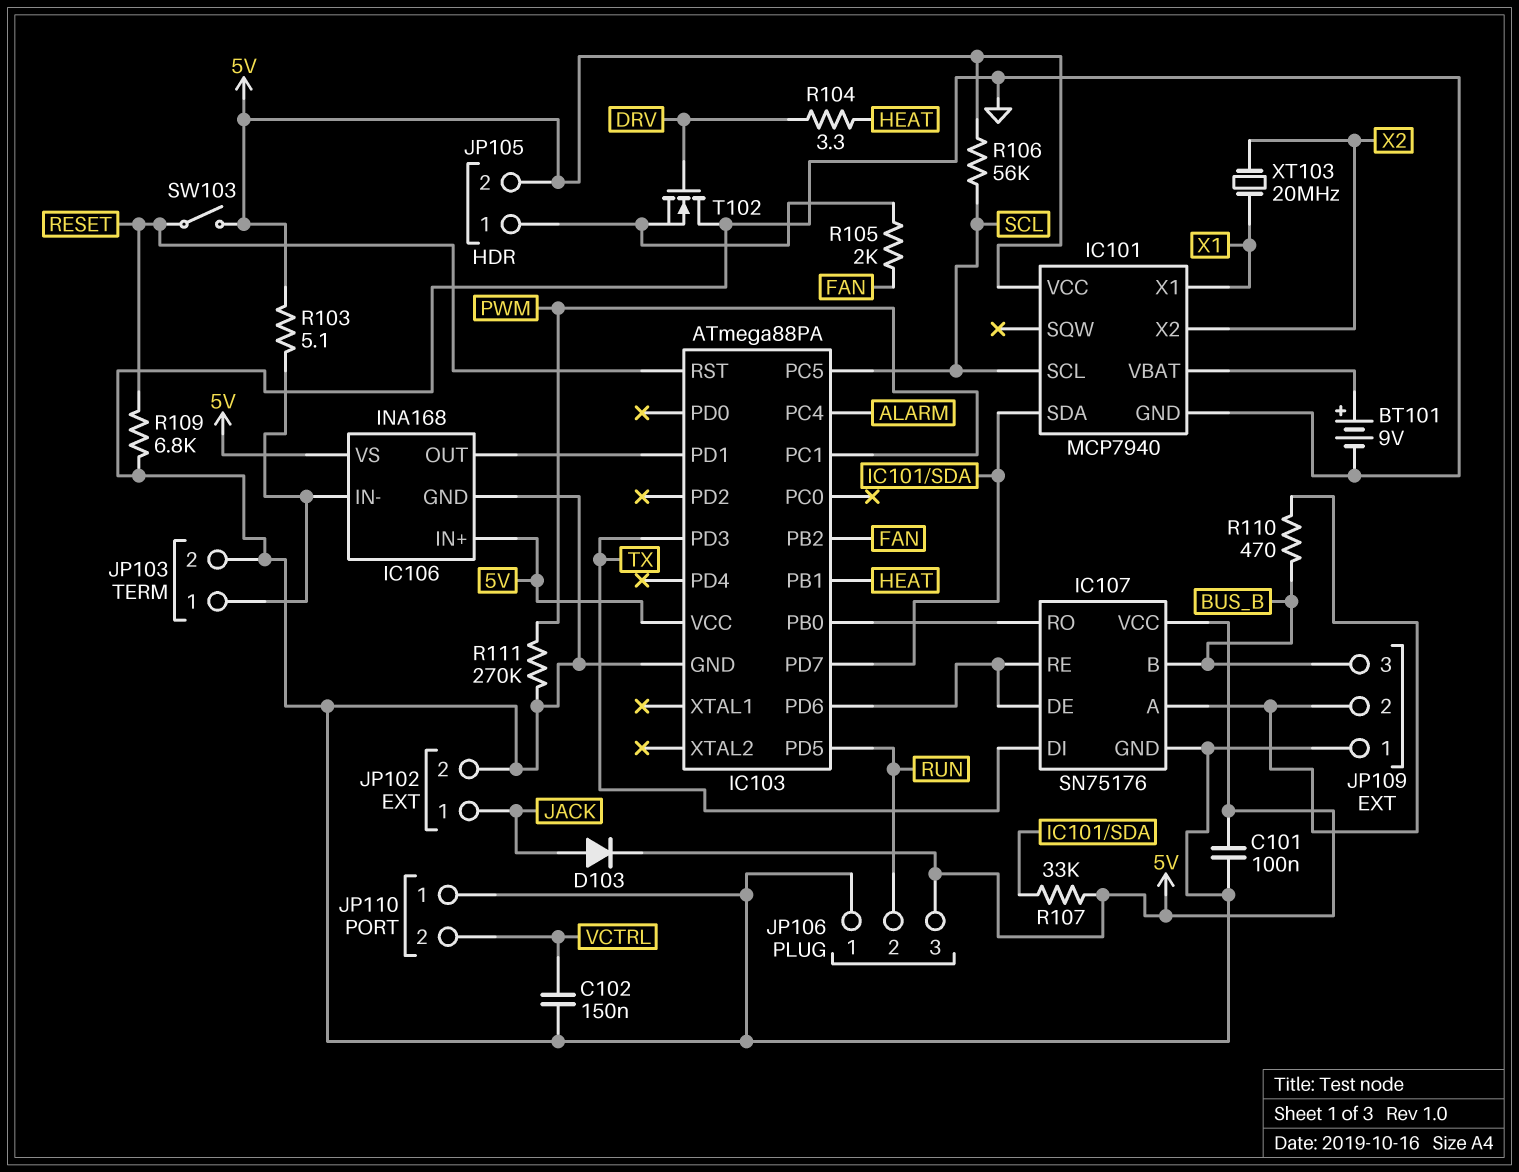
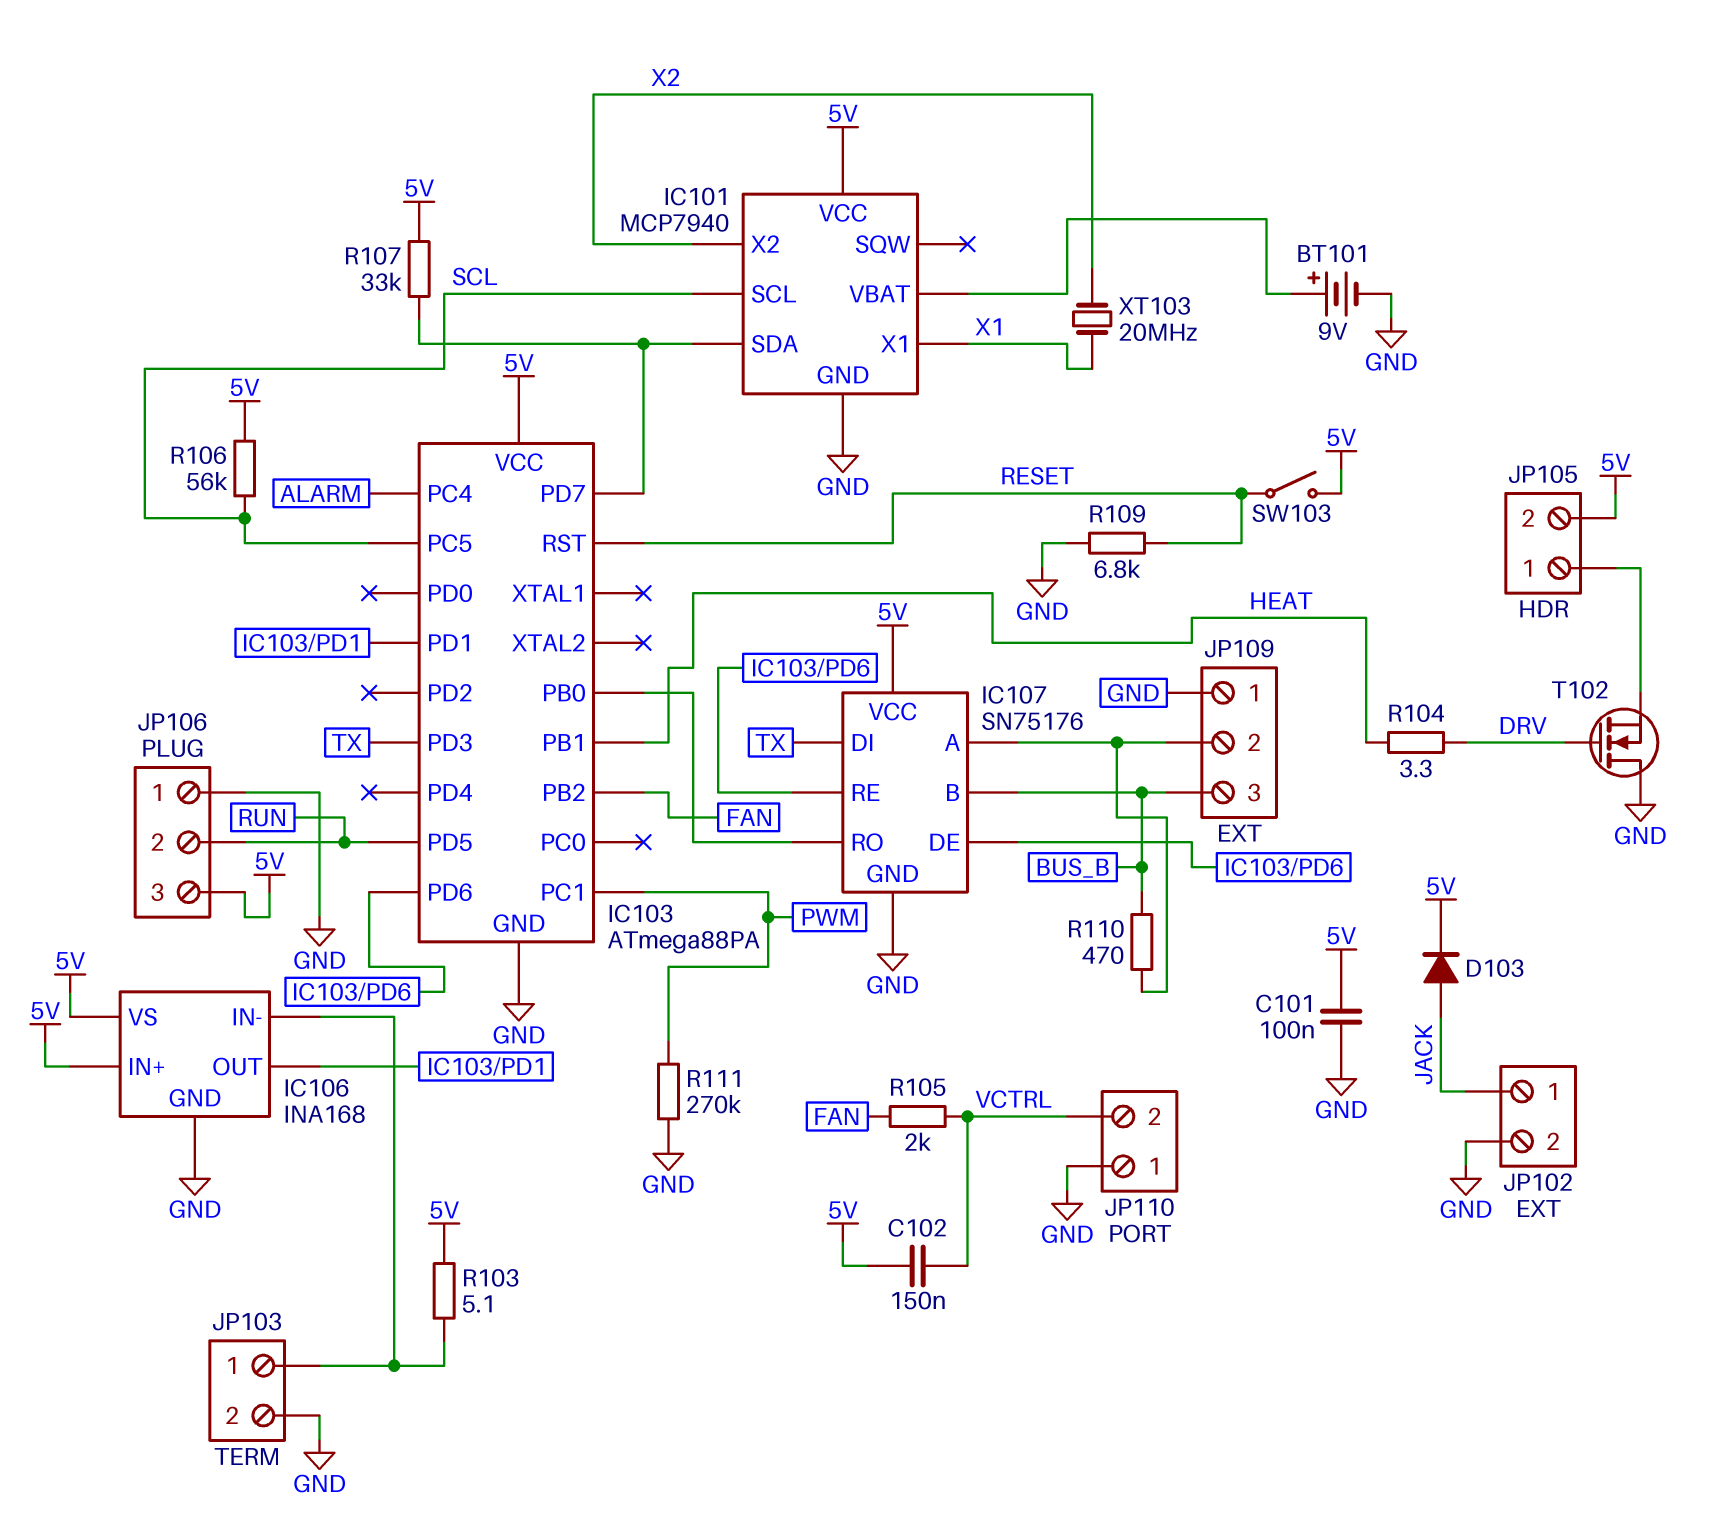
C102: 150nF (GND, VCTRL) -> 150nF (5V, VCTRL)
R105: 2k (FAN, JP105/1) -> 2k (FAN, VCTRL)

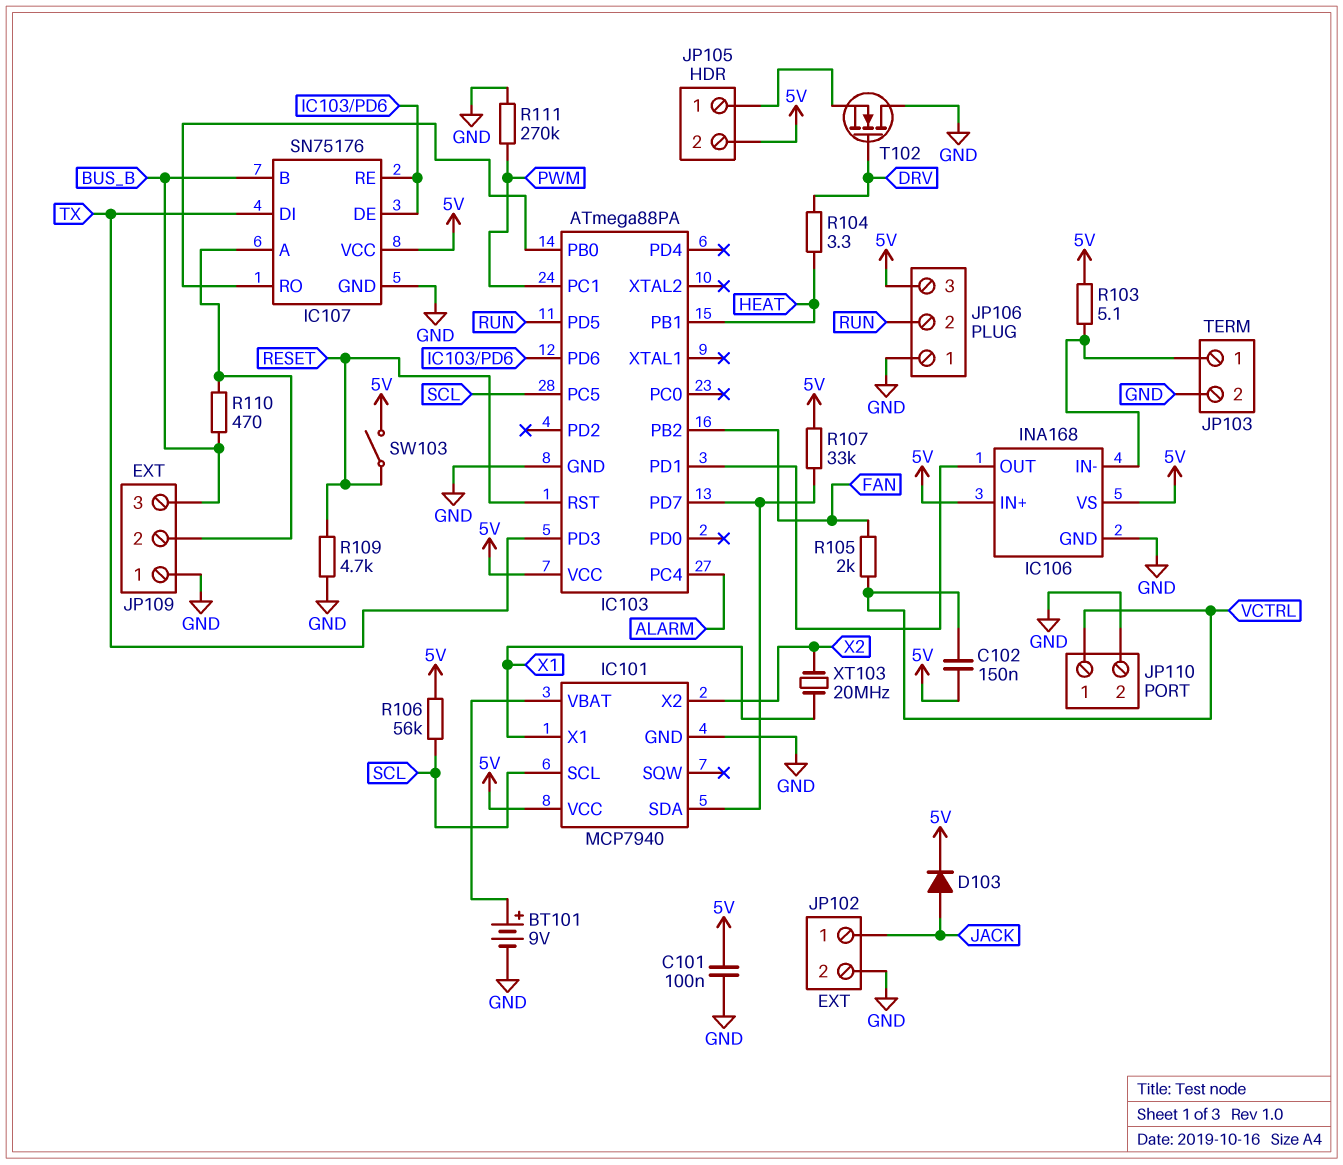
JP110 pin 1: GND -> VCTRL
JP110 pin 2: VCTRL -> GND
R109: 6.8k (GND, RESET) -> 4.7k (GND, RESET)

